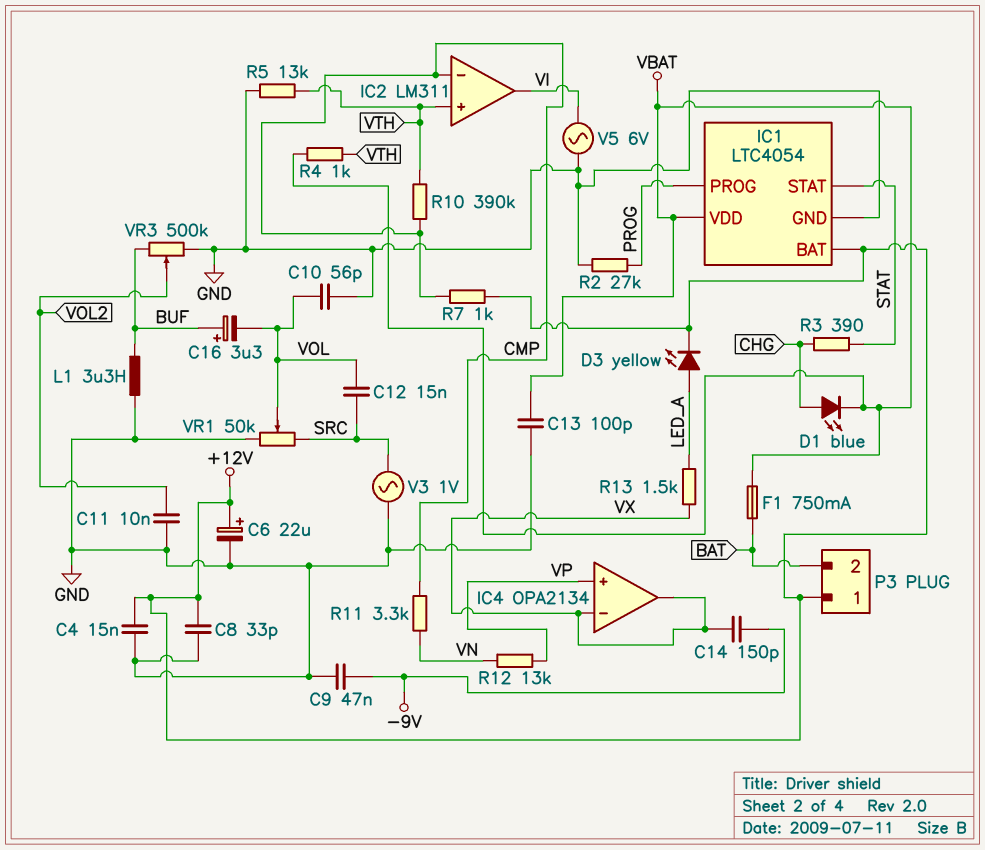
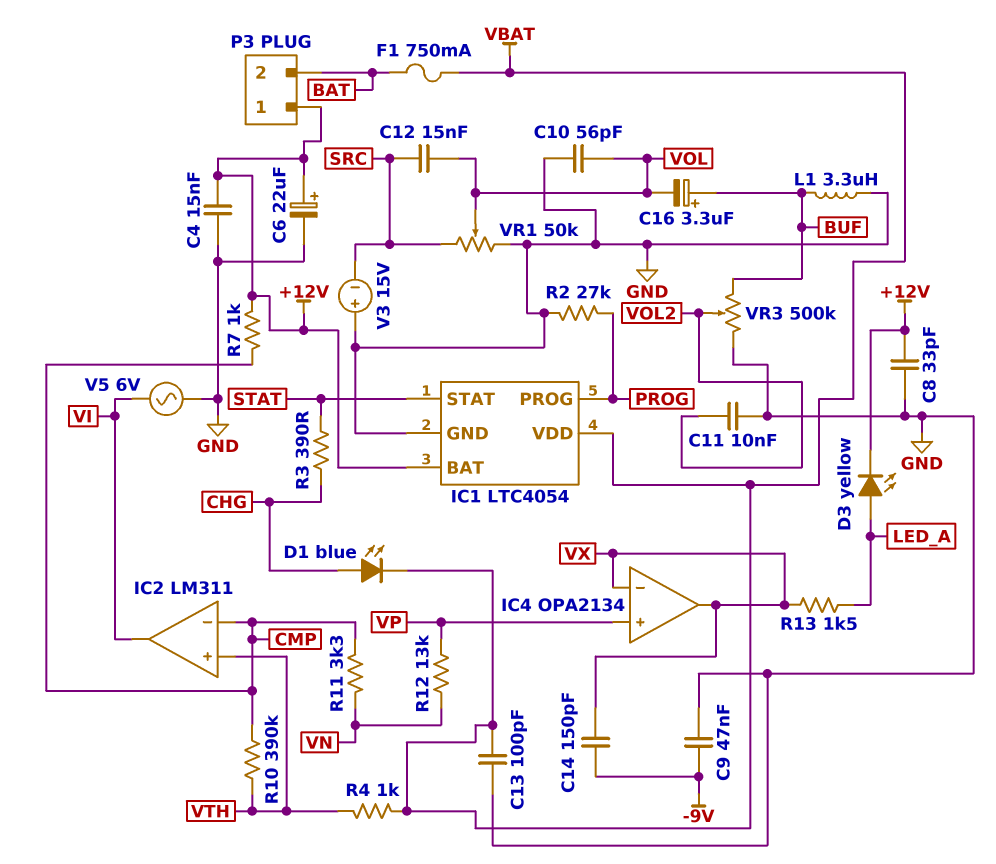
R5: 13k (GND, VTH) -> none
V3: AC 1V (GND, SRC) -> 15V (plus GND, minus SRC)

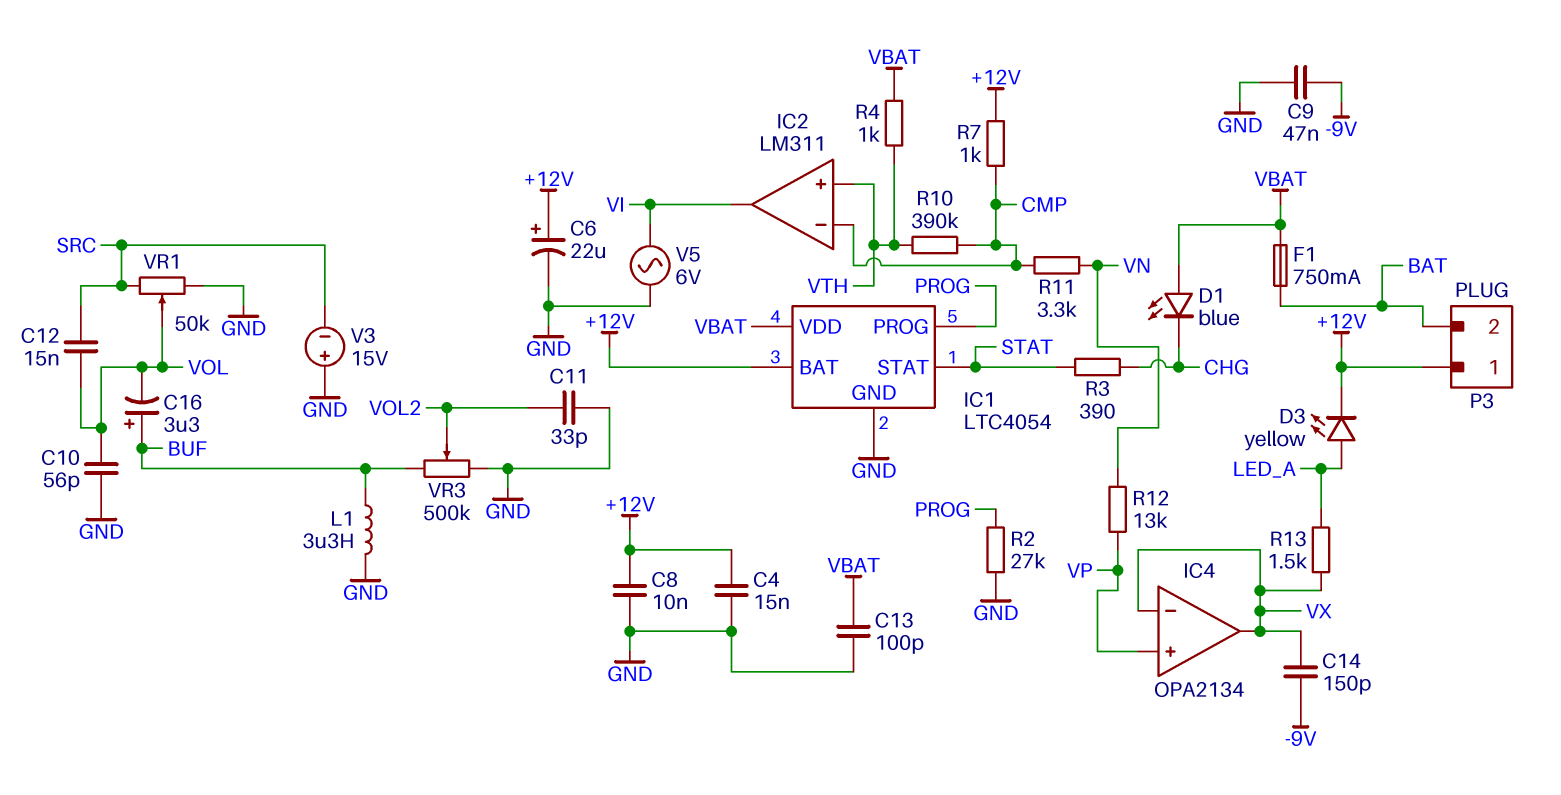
C8: 33pF (+12V, GND) -> 10nF (+12V, GND)
C11: 10nF (GND, VOL2) -> 33pF (GND, VOL2)
D1: LED blue (A CHG, K VBAT) -> LED blue (A VBAT, K CHG)

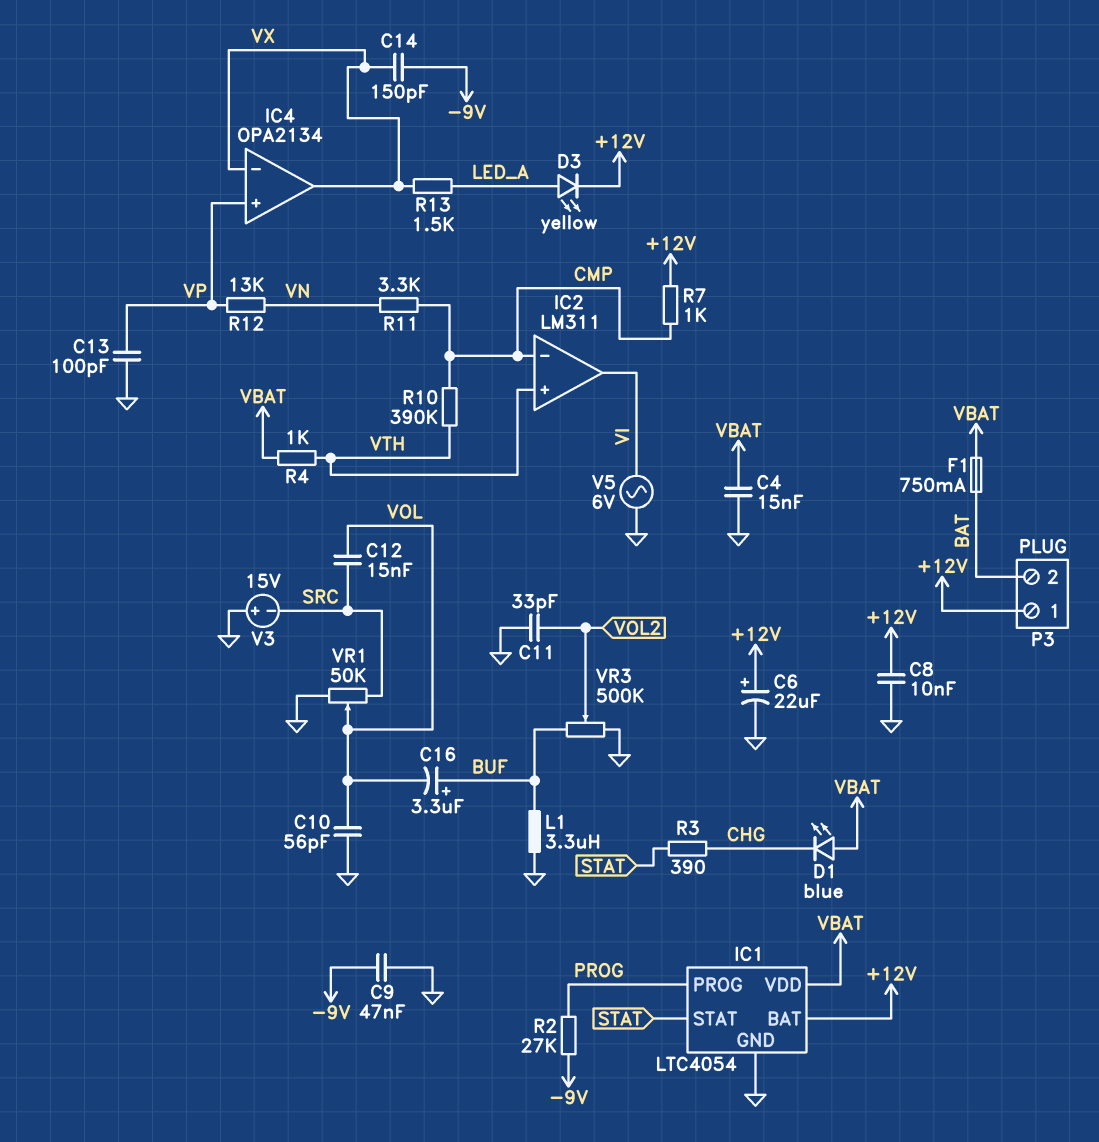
C4: 15nF (+12V, GND) -> 15nF (GND, VBAT)
C13: 100pF (GND, VBAT) -> 100pF (GND, VP)
R2: 27k (GND, PROG) -> 27k (-9V, PROG)

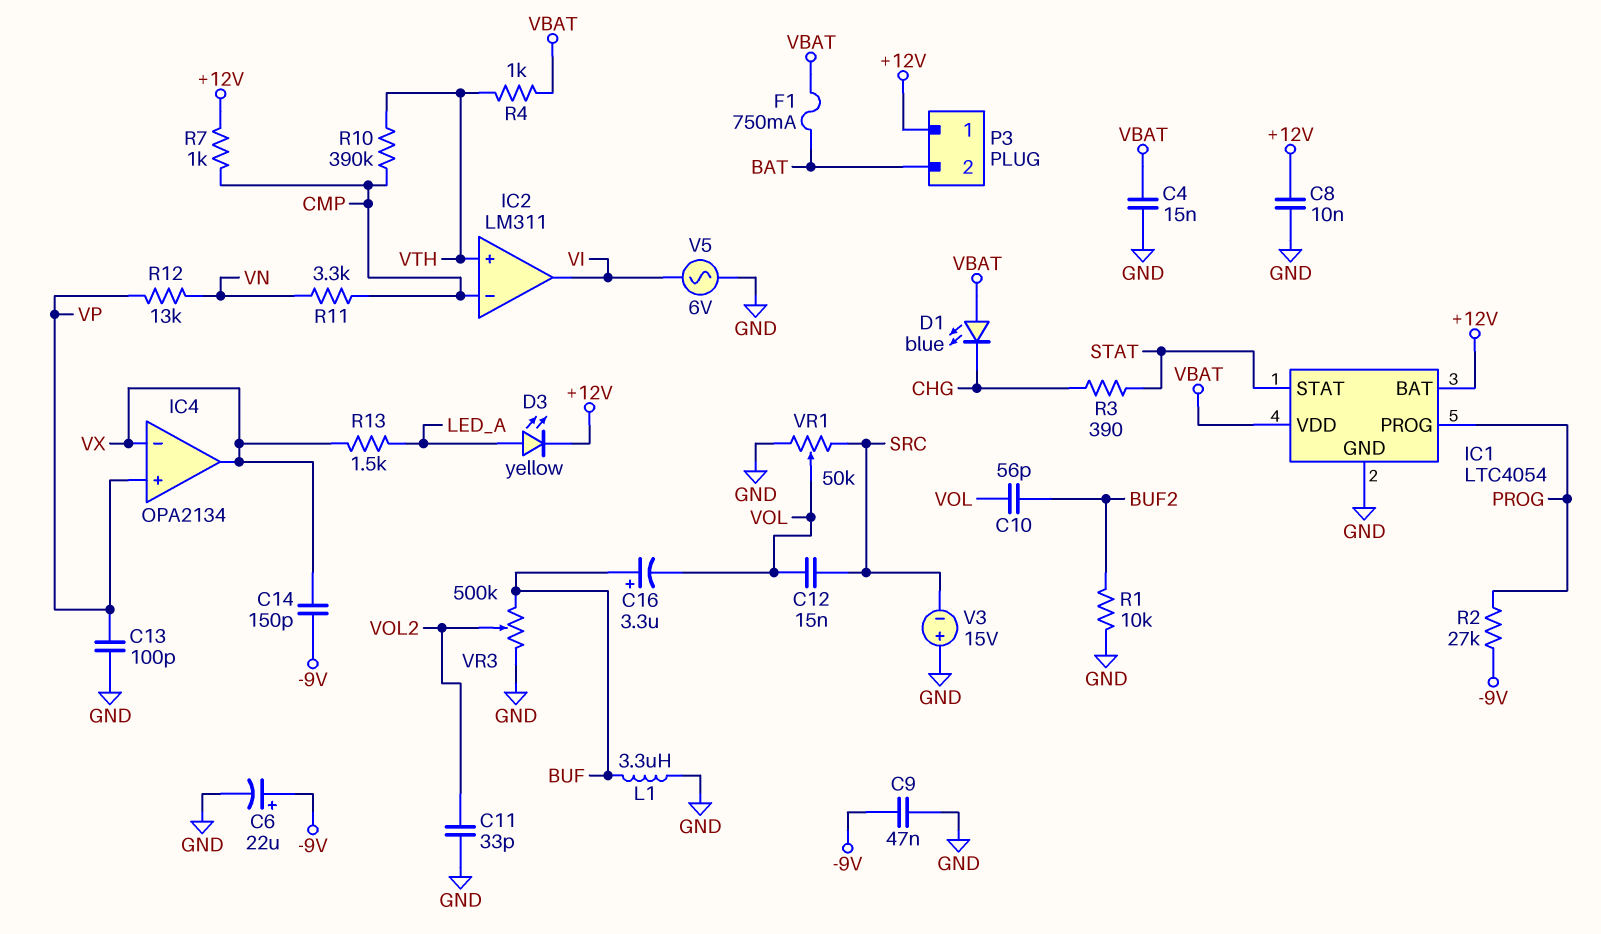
C6: 22uF (plus +12V, minus GND) -> 22uF (plus -9V, minus GND)
C10: 56pF (GND, VOL) -> 56pF (BUF2, VOL)
R1: none -> 10k (BUF2, GND)

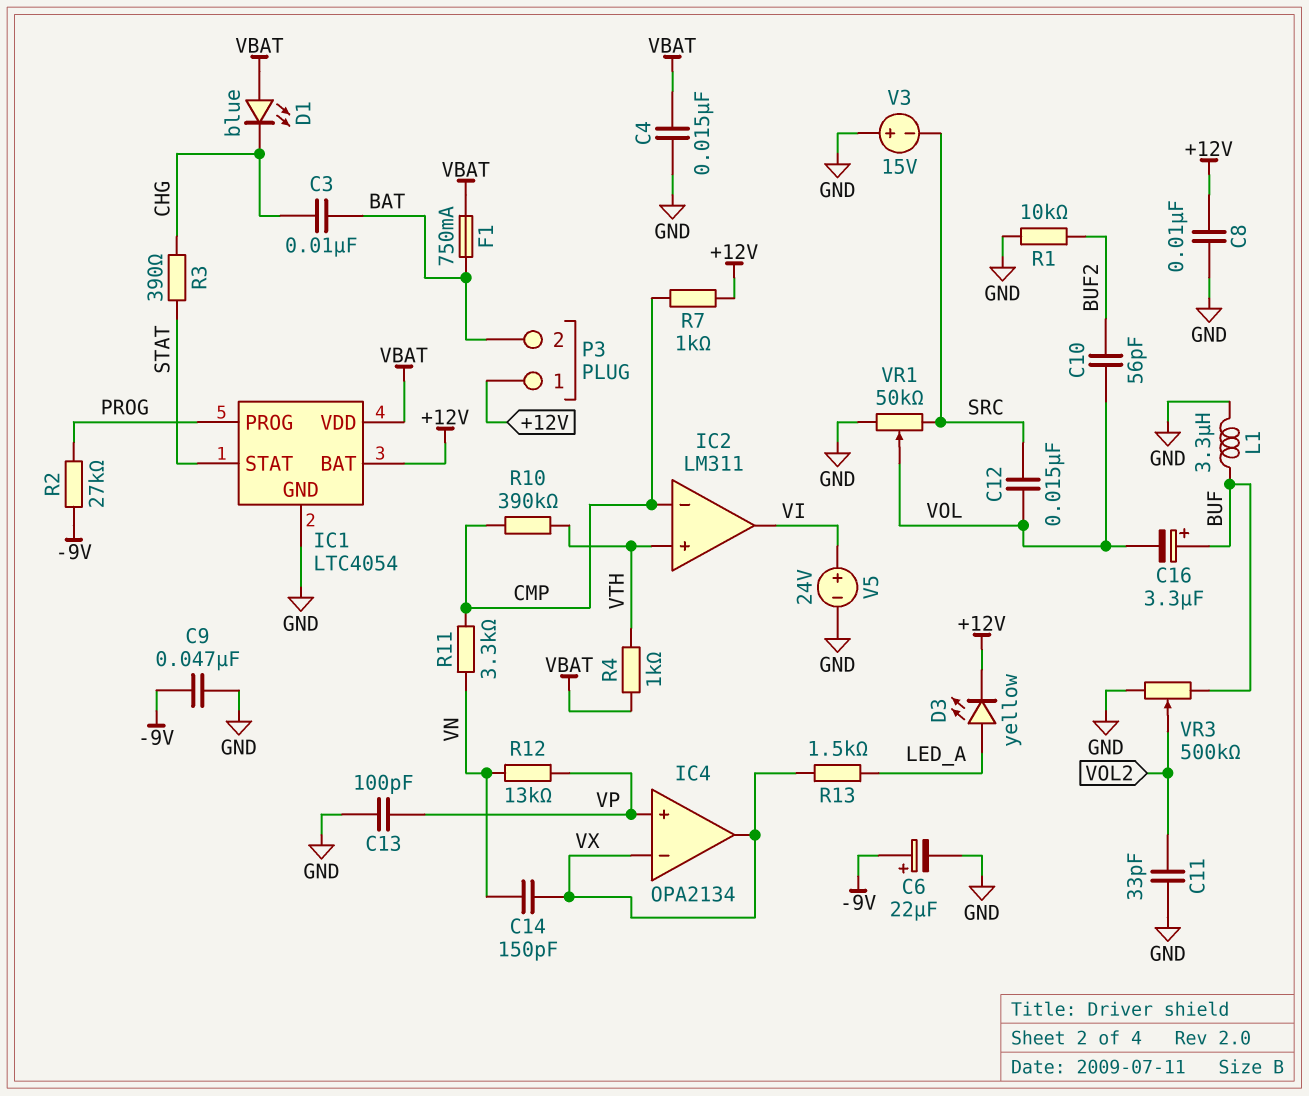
C3: none -> 10nF (BAT, CHG)
C14: 150pF (-9V, VX) -> 150pF (VN, VX)
V5: AC 6V (GND, VI) -> 24V (plus VI, minus GND)

